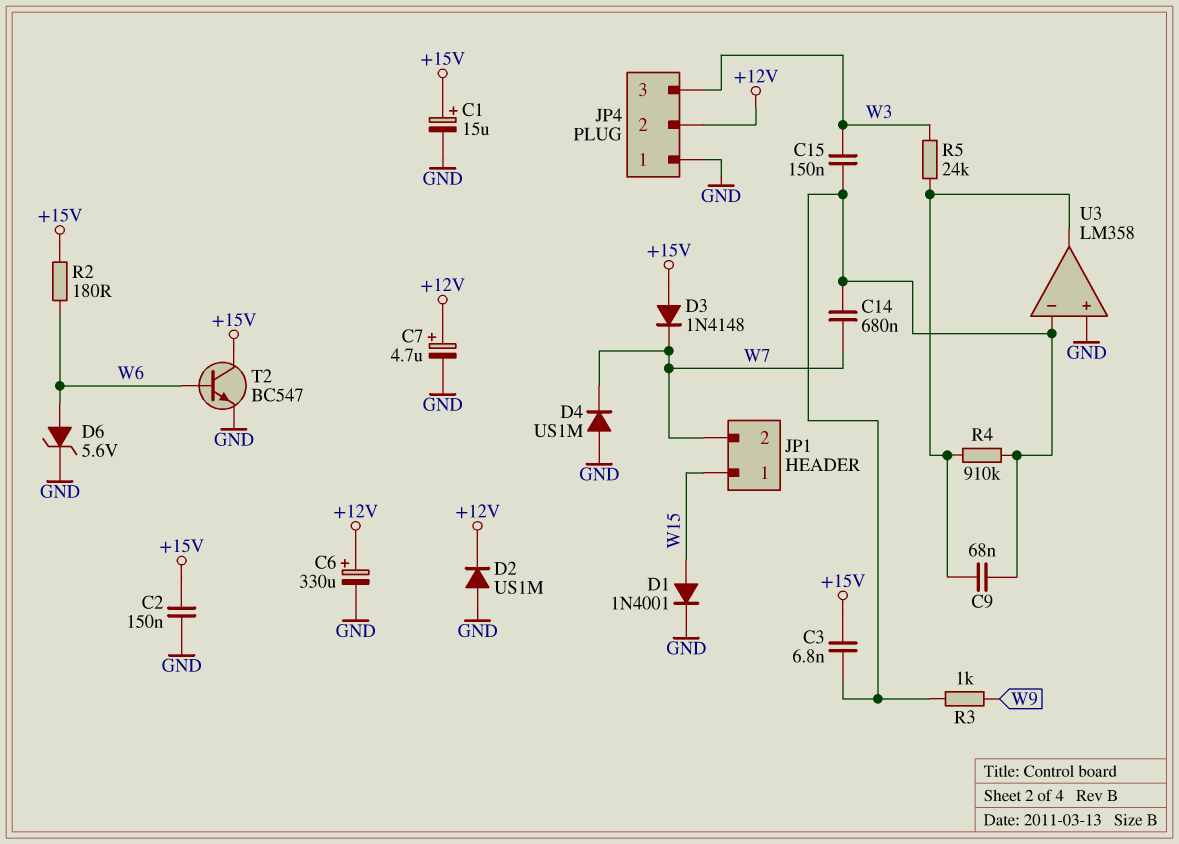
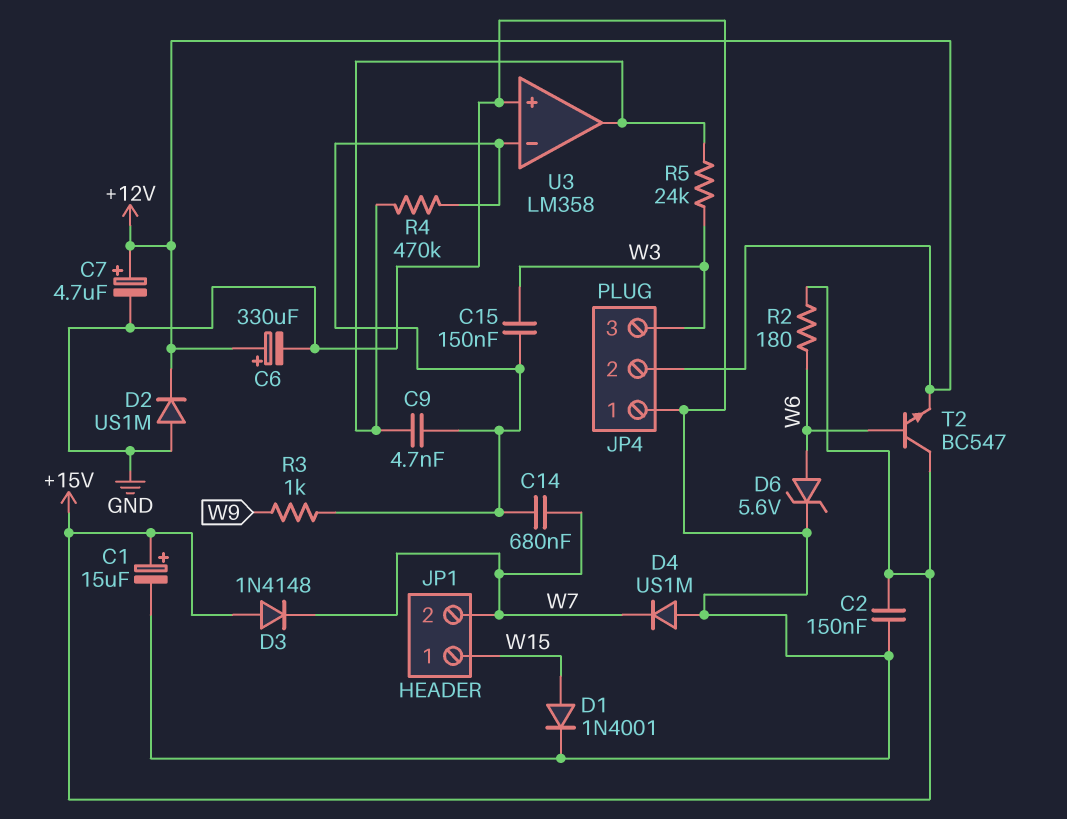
C3: 6.8nF (+15V, U3/in-) -> none
C9: 68nF (U3/in-, U3/out) -> 4.7nF (U3/in-, U3/out)
R4: 910k (U3/in-, U3/out) -> 470k (U3/in-, U3/out)
T2: NPN BC547 (B W6, C +15V, E GND) -> NPN BC547 (B W6, C +15V, E +12V)

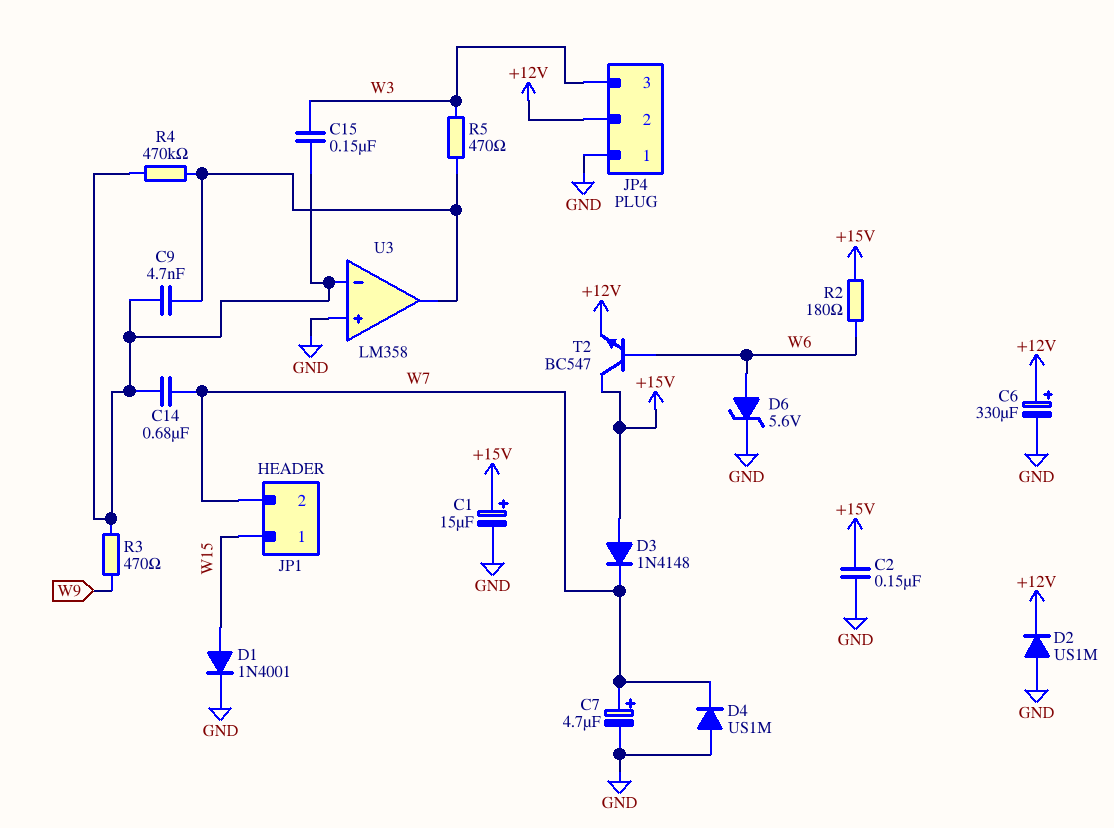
C7: 4.7uF (plus +12V, minus GND) -> 4.7uF (plus W7, minus GND)
R3: 1k (U3/in-, W9) -> 470 (U3/in-, W9)
R5: 24k (U3/out, W3) -> 470 (U3/out, W3)

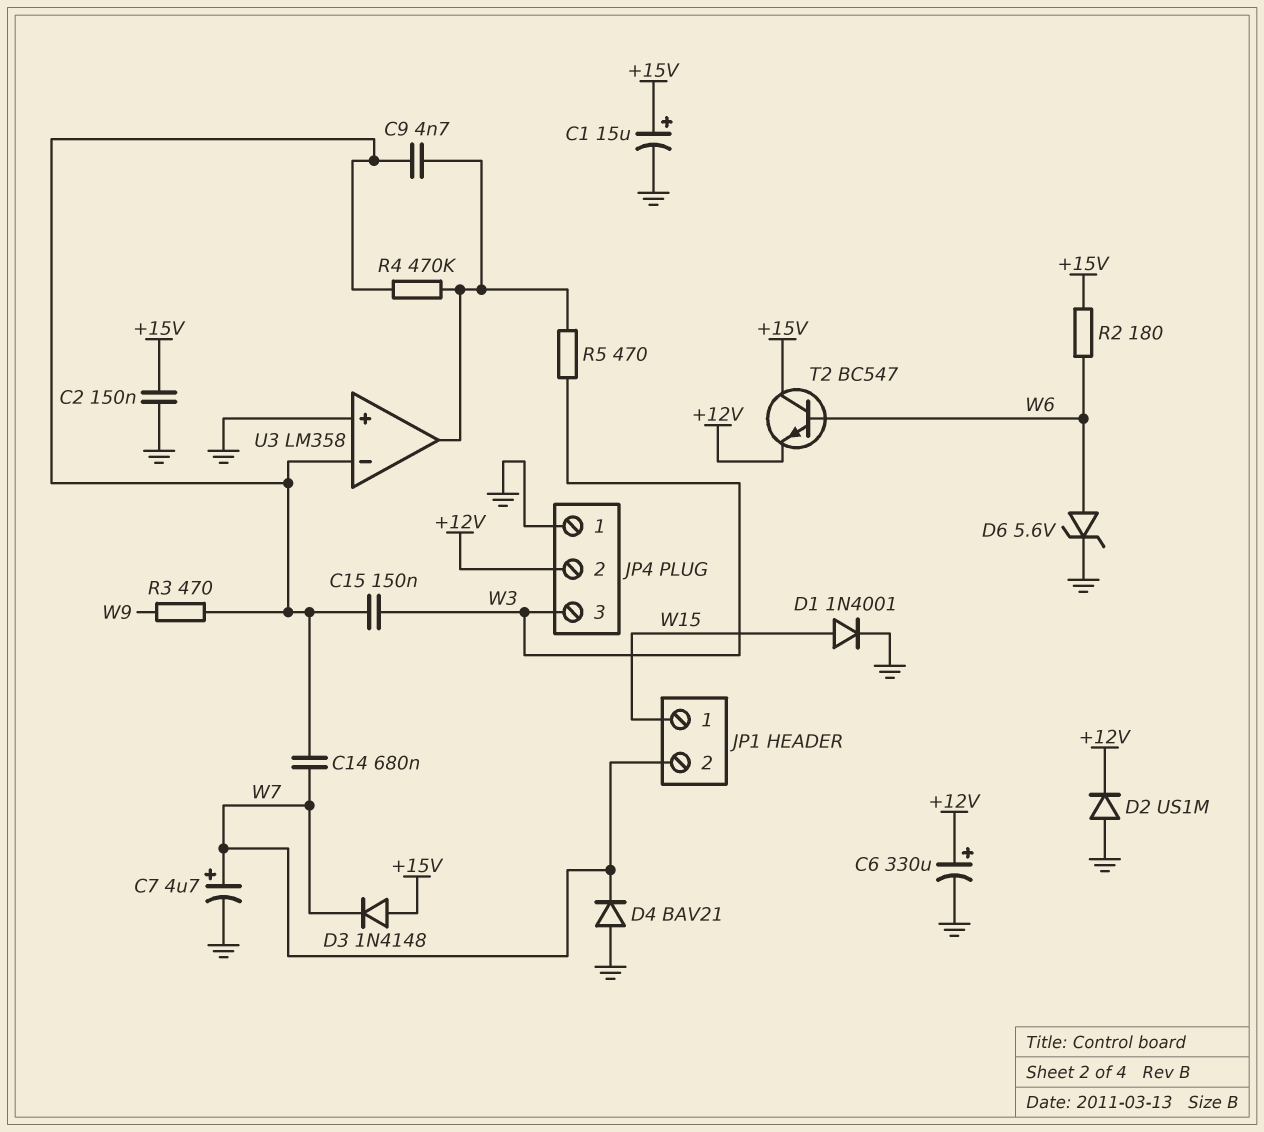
D4: diode US1M (A GND, K W7) -> diode BAV21 (A GND, K W7)

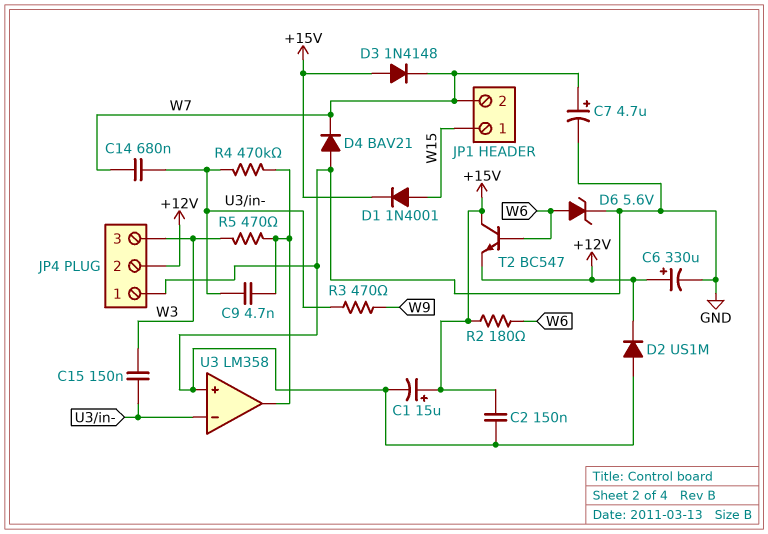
D1: diode 1N4001 (A W15, K GND) -> diode 1N4001 (A W15, K +15V)

